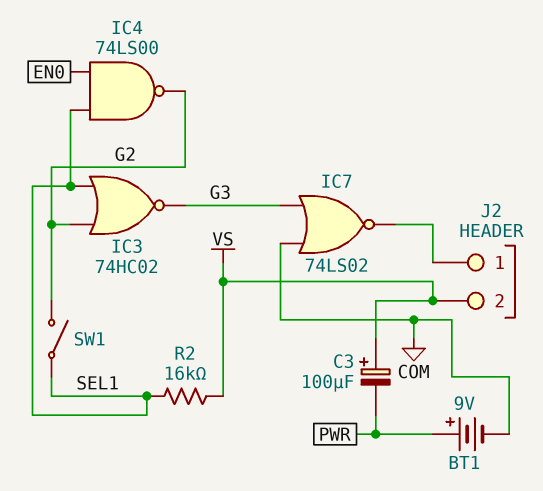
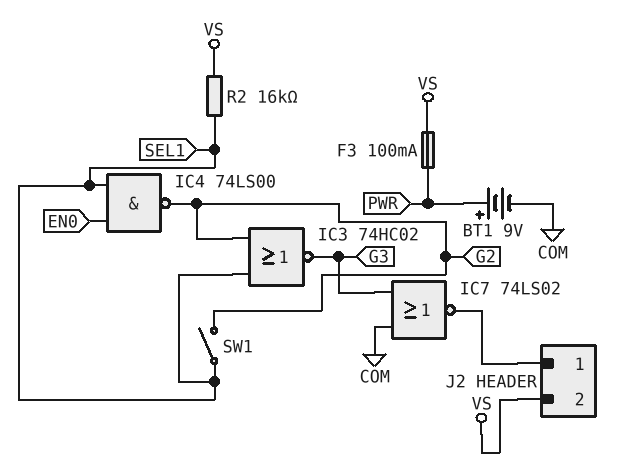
C3: 100uF (plus VS, minus PWR) -> none
F3: none -> 100mA (PWR, VS)

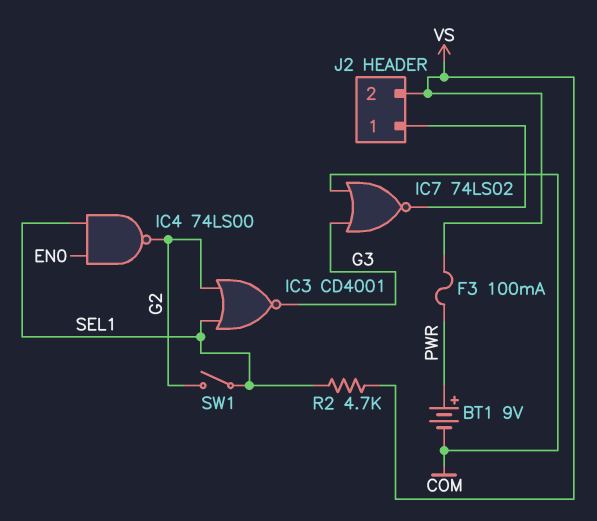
IC3: NOR 74HC02 (in G2, in SEL1, out G3) -> NOR CD4001 (in G2, in SEL1, out G3)
R2: 16k (SEL1, VS) -> 4.7k (SEL1, VS)

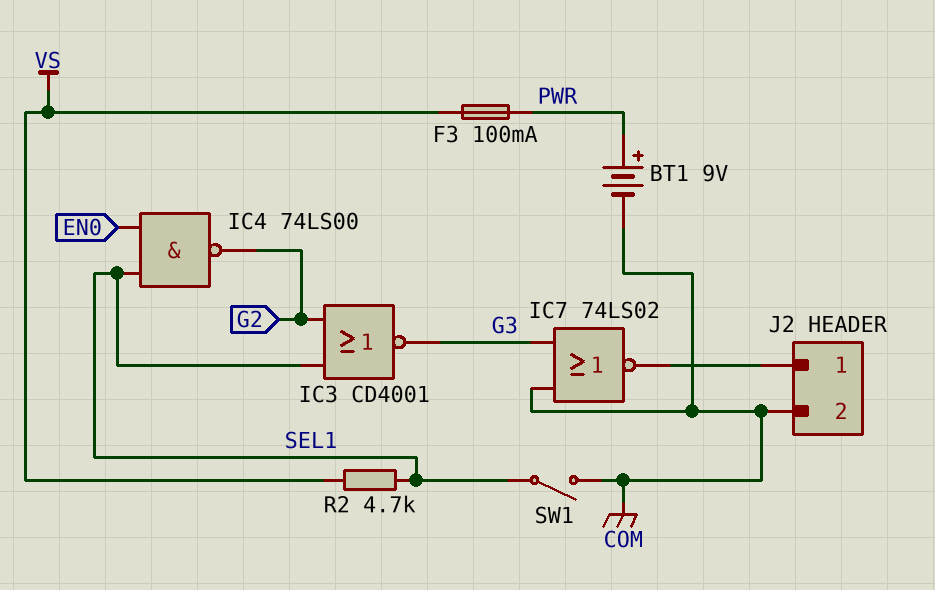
J2 pin 2: VS -> COM
SW1: switch (G2, SEL1) -> switch (COM, SEL1)

